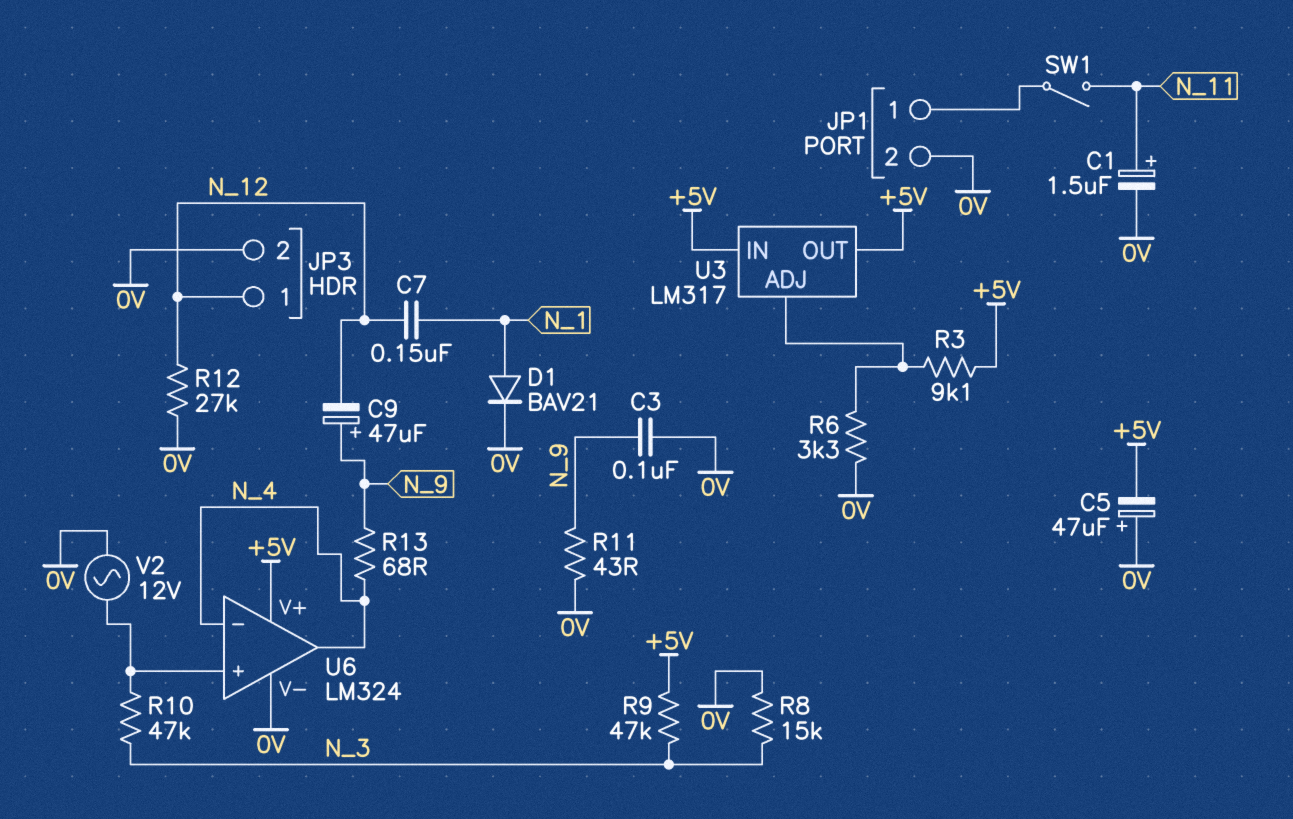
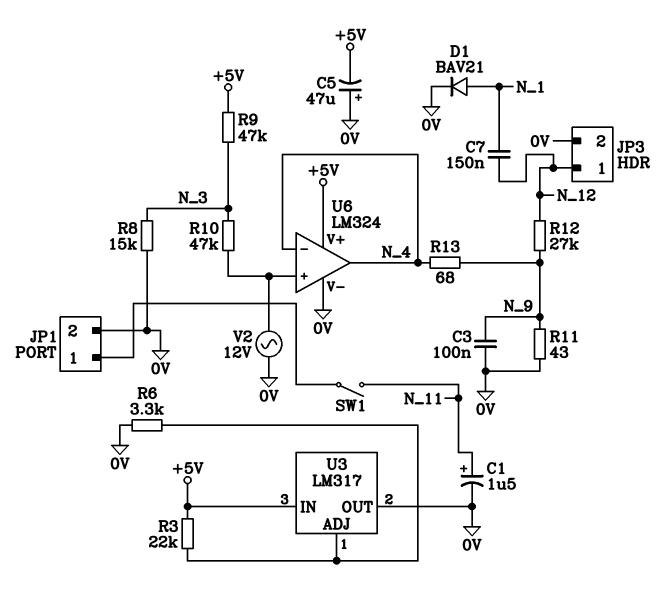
C9: 47uF (plus N_9, minus N_12) -> none
R3: 9.1k (+5V, U3/ADJ) -> 22k (+5V, U3/ADJ)
R12: 27k (0V, N_12) -> 27k (N_9, N_12)
U3 pin OUT: +5V -> 0V

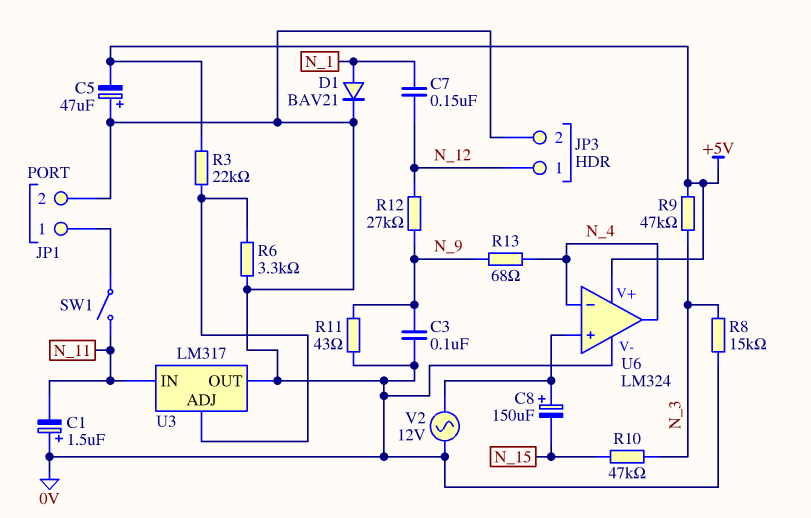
C1: 1.5uF (plus N_11, minus 0V) -> 1.5uF (plus 0V, minus N_11)
C8: none -> 150uF (plus U6/in+, minus N_15)
R10: 47k (N_3, U6/in+) -> 47k (N_3, N_15)
U3 pin IN: +5V -> N_11

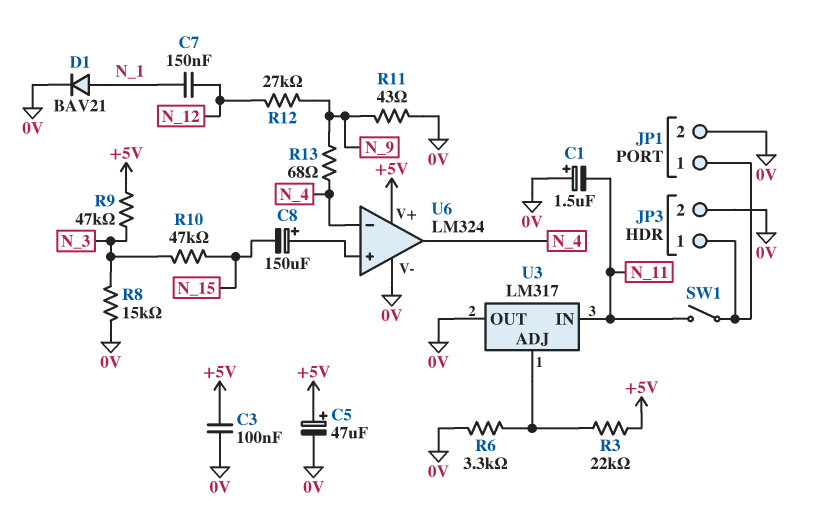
C3: 100nF (0V, N_9) -> 100nF (+5V, 0V)
C5: 47uF (plus 0V, minus +5V) -> 47uF (plus +5V, minus 0V)
JP3 pin 1: N_12 -> JP1/1
V2: AC 12V (0V, U6/in+) -> none

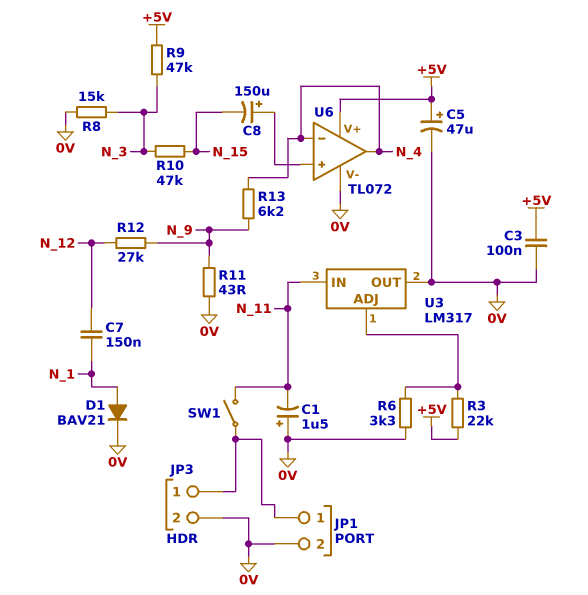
R13: 68 (N_4, N_9) -> 6.2k (N_4, N_9)
U6: LM324 -> TL072

